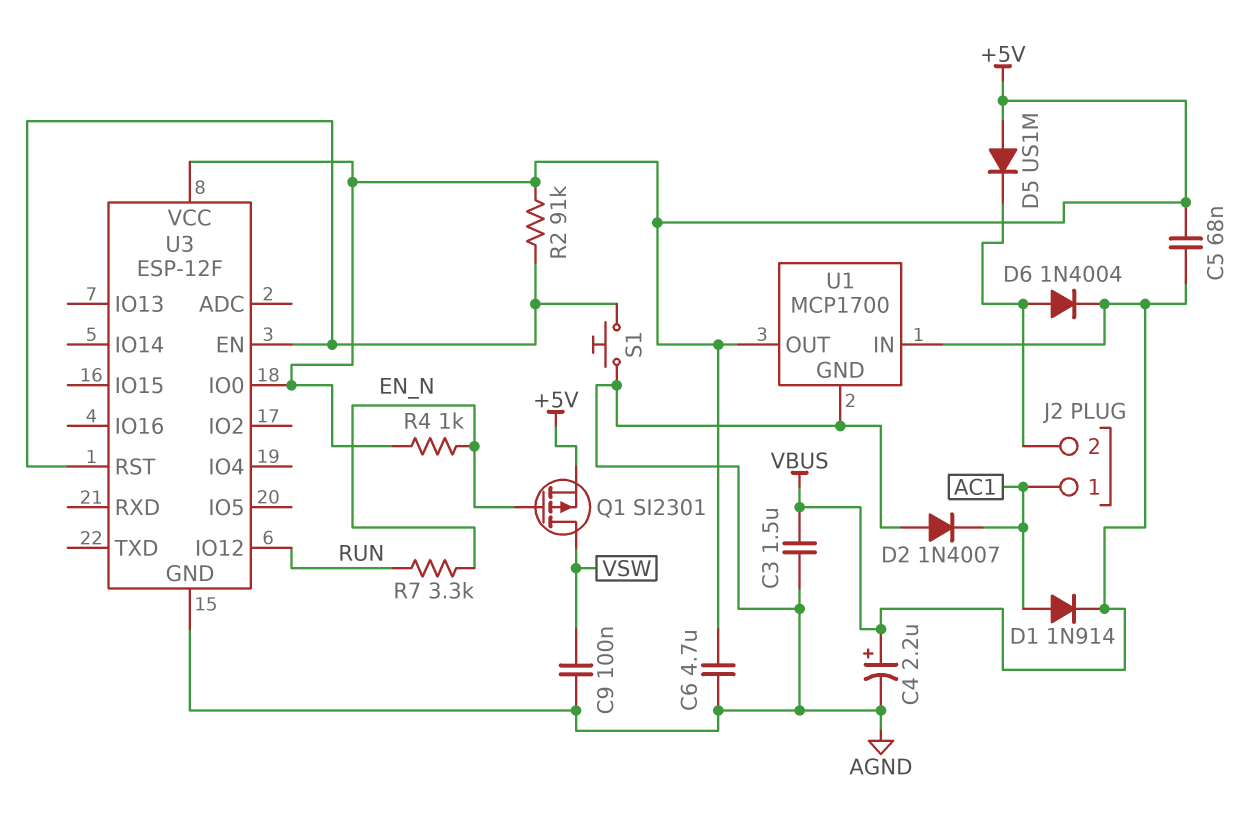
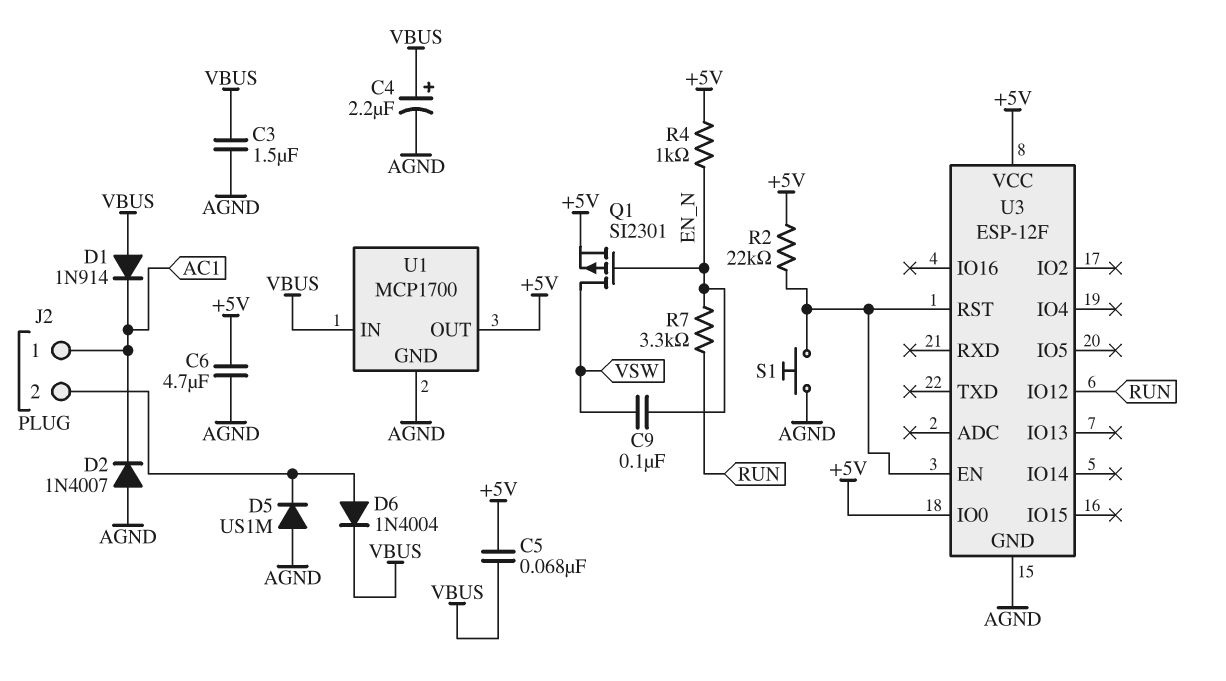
C9: 100nF (AGND, VSW) -> 100nF (EN_N, VSW)
D1: diode 1N914 (A AC1, K VBUS) -> diode 1N914 (A VBUS, K AC1)
D5: diode US1M (A +5V, K J2/2) -> diode US1M (A AGND, K J2/2)
R2: 91k (+5V, U3/EN) -> 22k (+5V, U3/EN)

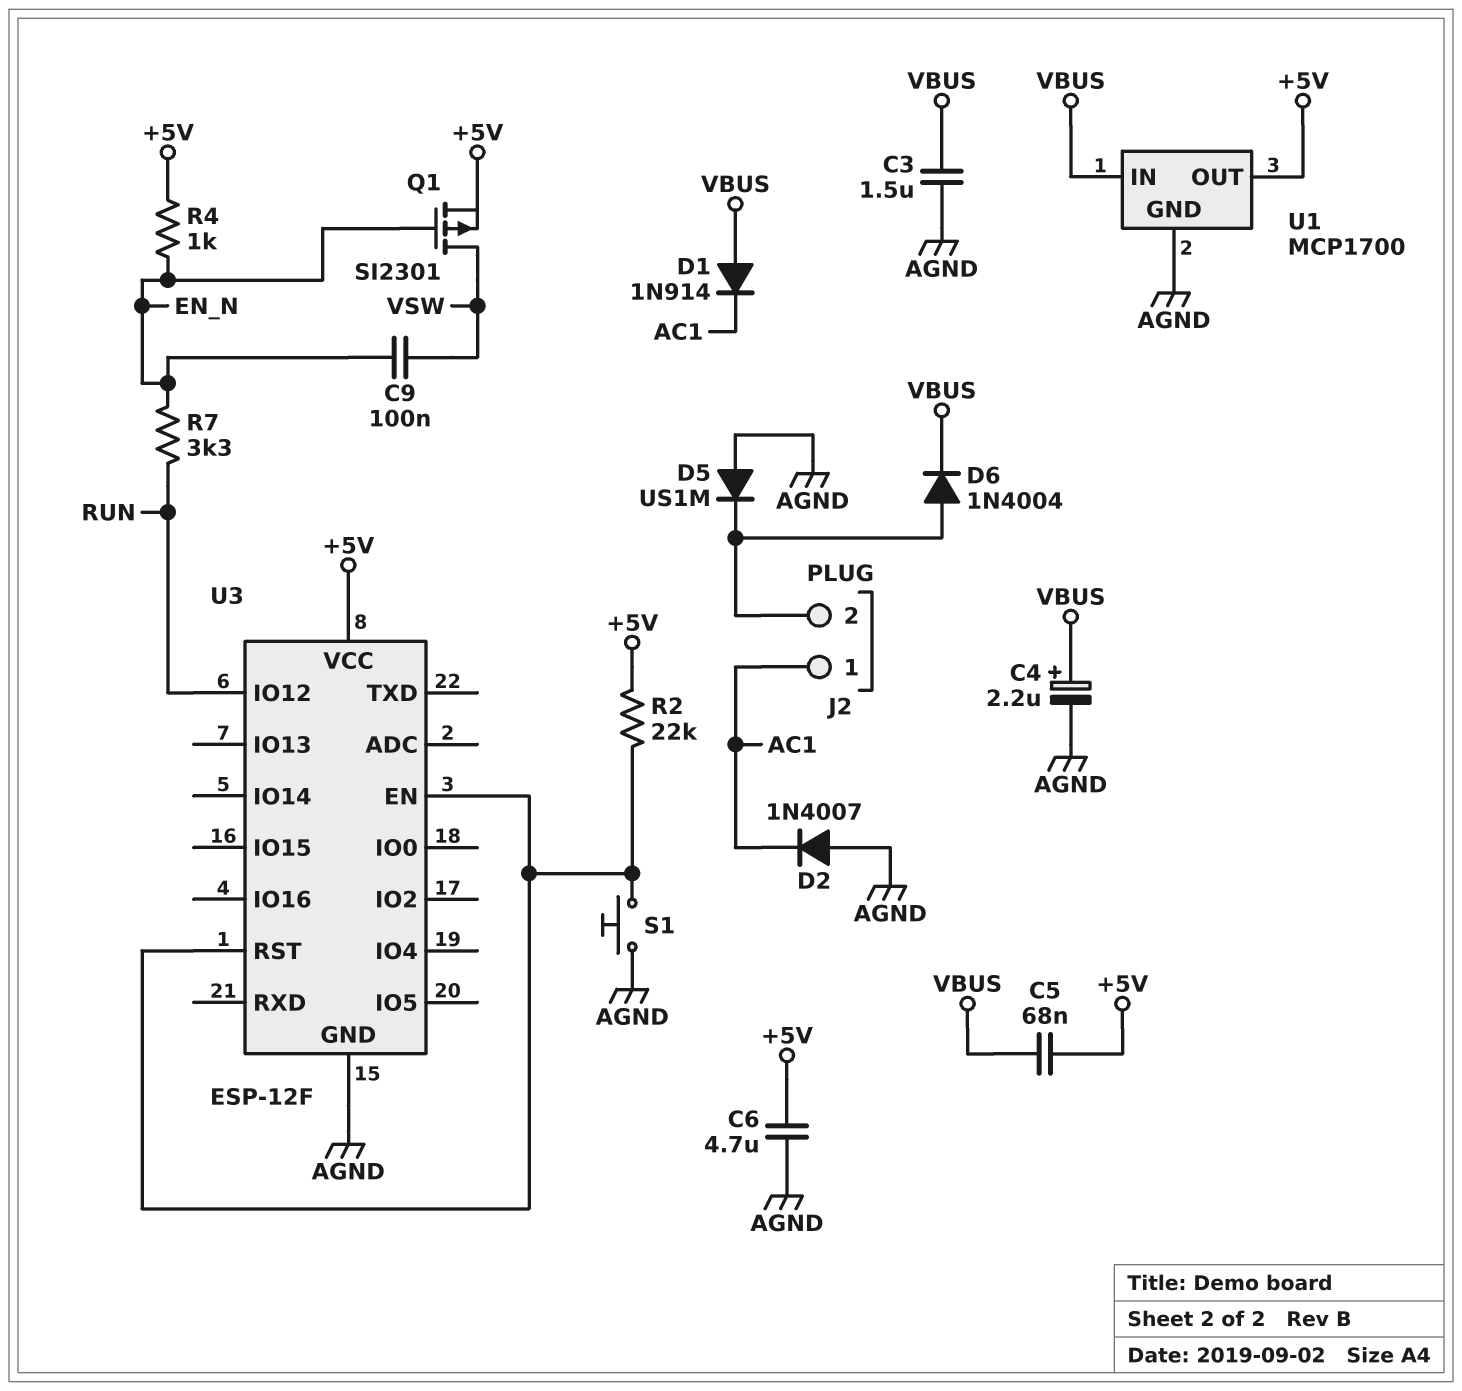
U3 pin IO0: +5V -> none

